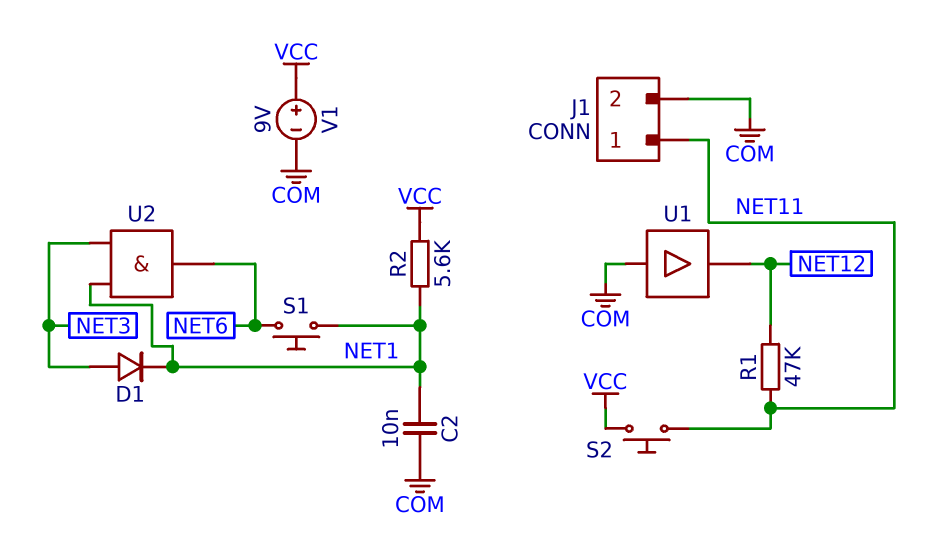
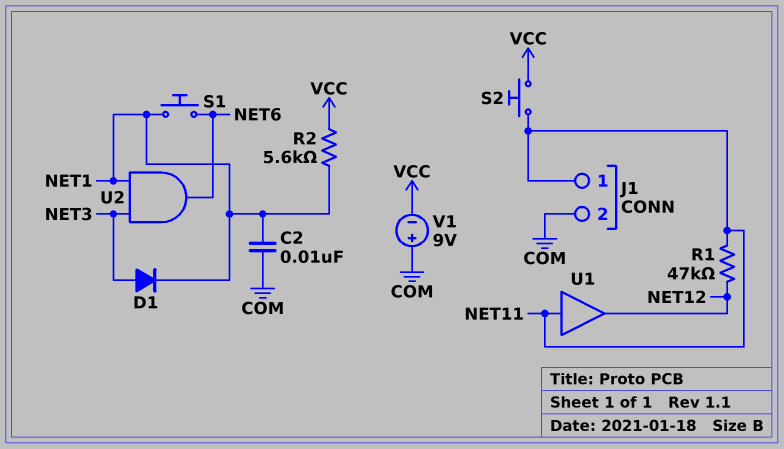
U1: buffer (in COM, out NET12) -> buffer (in NET11, out NET12)
V1: 9V (plus VCC, minus COM) -> 9V (plus COM, minus VCC)

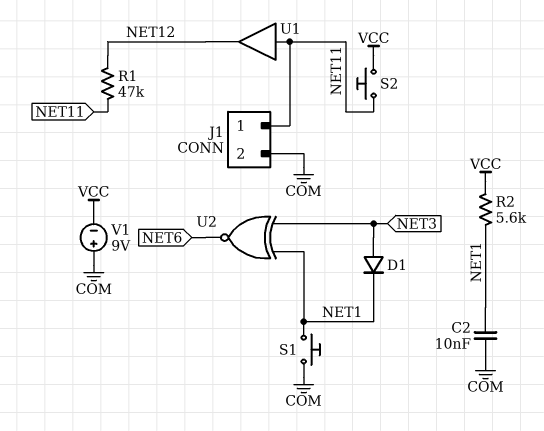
S1: button (NET1, NET6) -> button (COM, NET1)
U2: AND (in NET1, in NET3, out NET6) -> XNOR (in NET1, in NET3, out NET6)

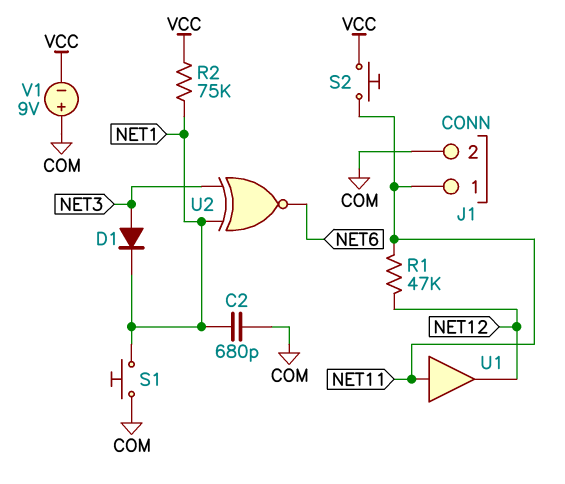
C2: 10nF (COM, NET1) -> 680pF (COM, NET1)
R2: 5.6k (NET1, VCC) -> 75k (NET1, VCC)

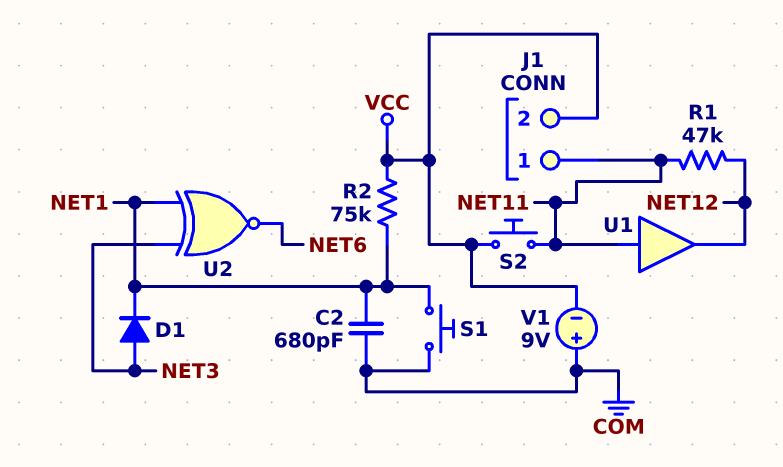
J1 pin 2: COM -> VCC

